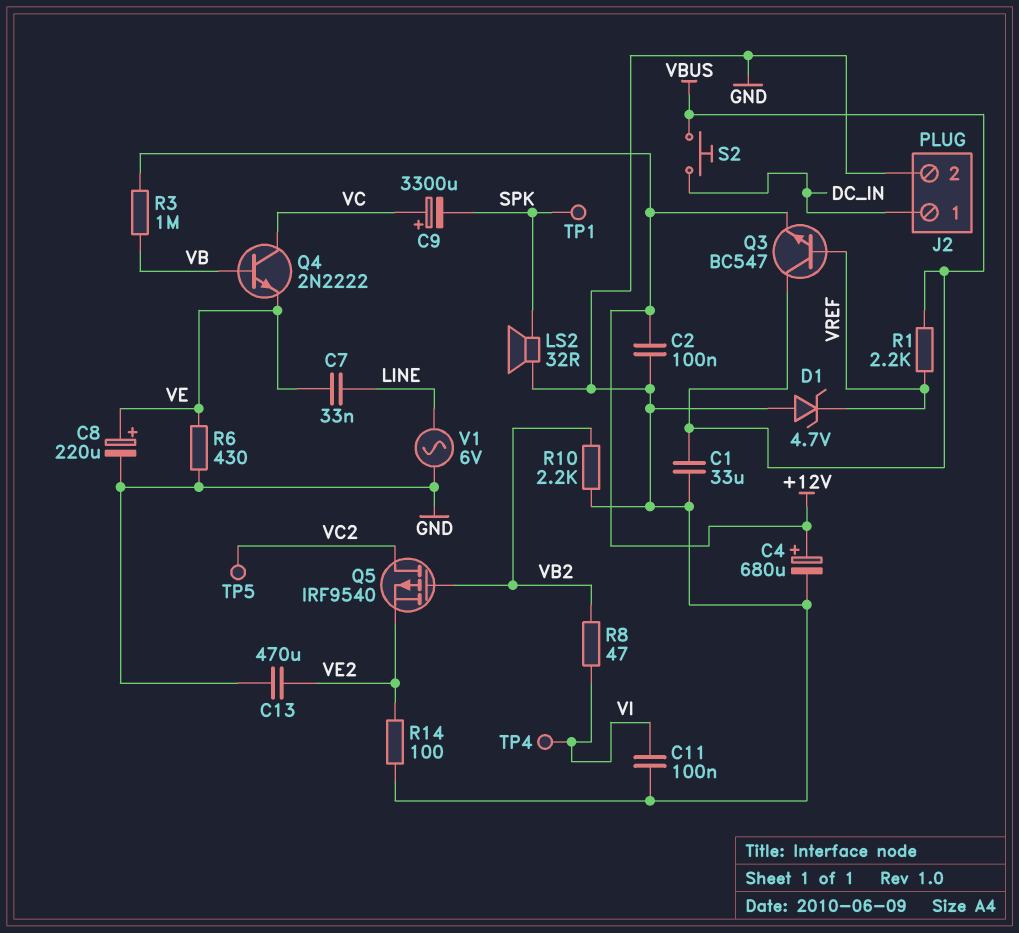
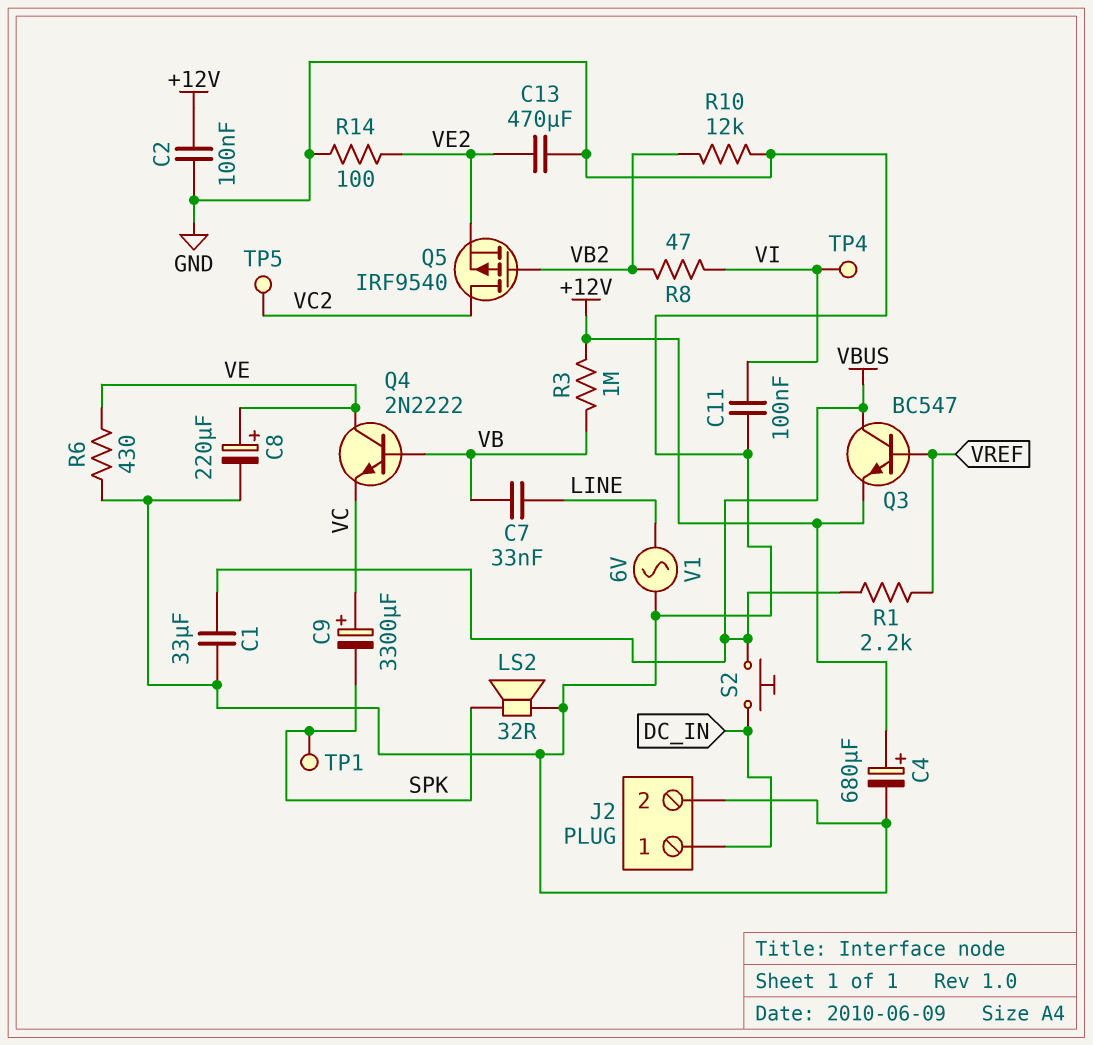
C7: 33nF (LINE, VE) -> 33nF (LINE, VB)
D1: zener 4.7V (A GND, K VREF) -> none
Q4: NPN 2N2222 (B VB, C VC, E VE) -> NPN 2N2222 (B VB, C VE, E VC)
R10: 2.2k (GND, VB2) -> 12k (GND, VB2)

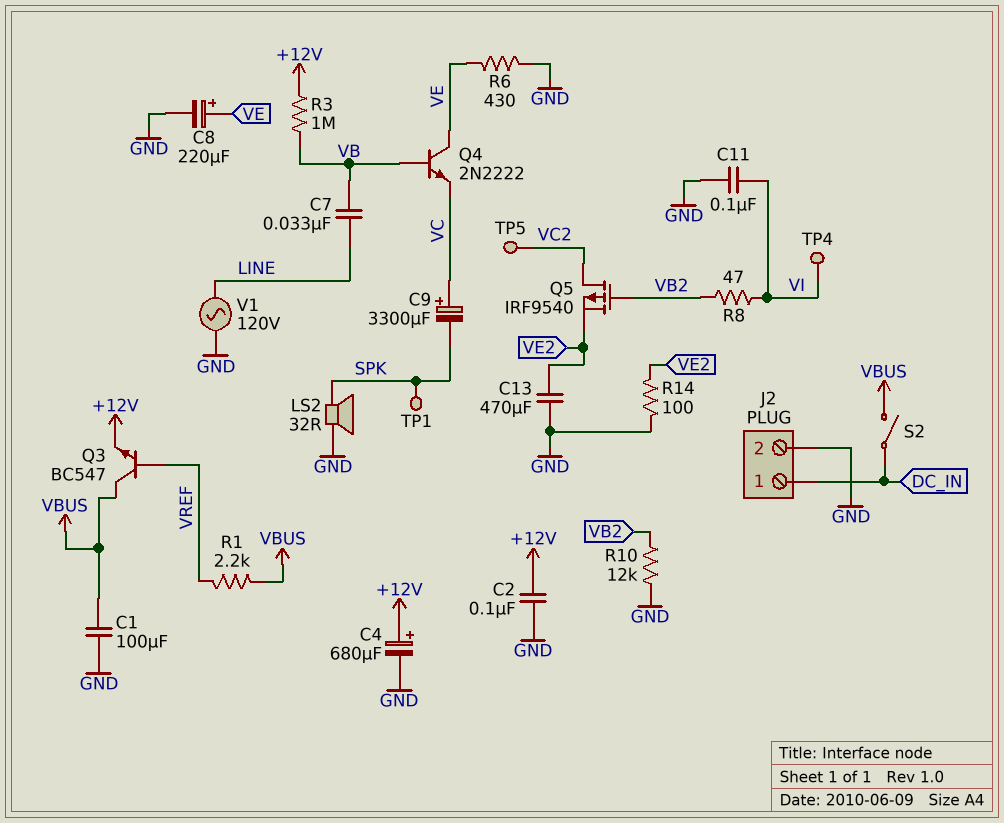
C1: 33uF (GND, VBUS) -> 100uF (GND, VBUS)
S2: button (DC_IN, VBUS) -> switch (DC_IN, VBUS)
V1: AC 6V (GND, LINE) -> AC 120V (GND, LINE)

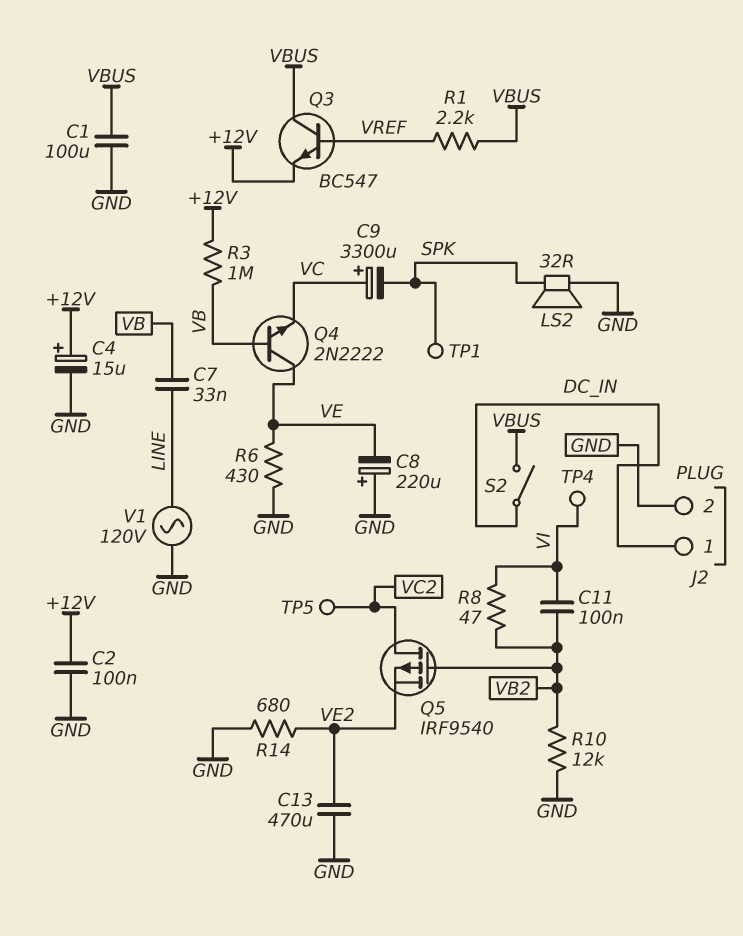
C4: 680uF (plus +12V, minus GND) -> 15uF (plus +12V, minus GND)
C8: 220uF (plus VE, minus GND) -> 220uF (plus GND, minus VE)
C11: 100nF (GND, VI) -> 100nF (VB2, VI)
R14: 100 (GND, VE2) -> 680 (GND, VE2)

